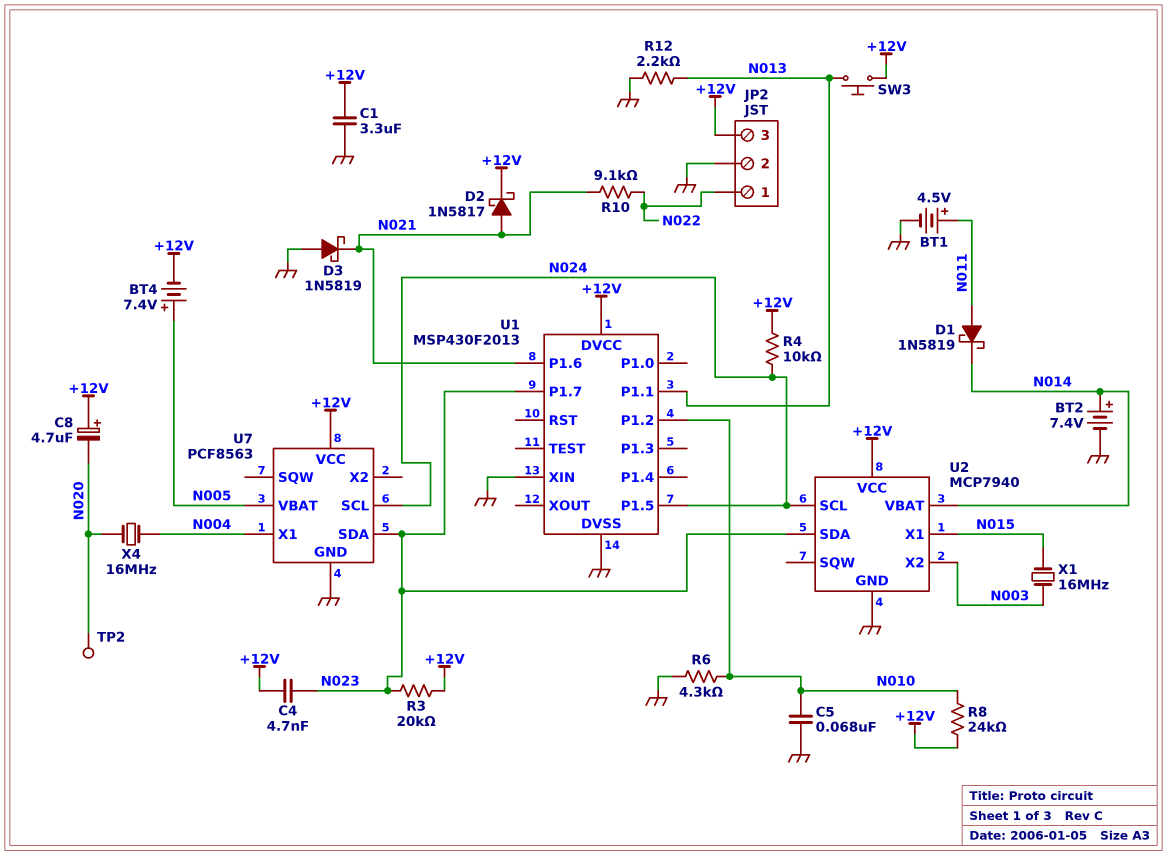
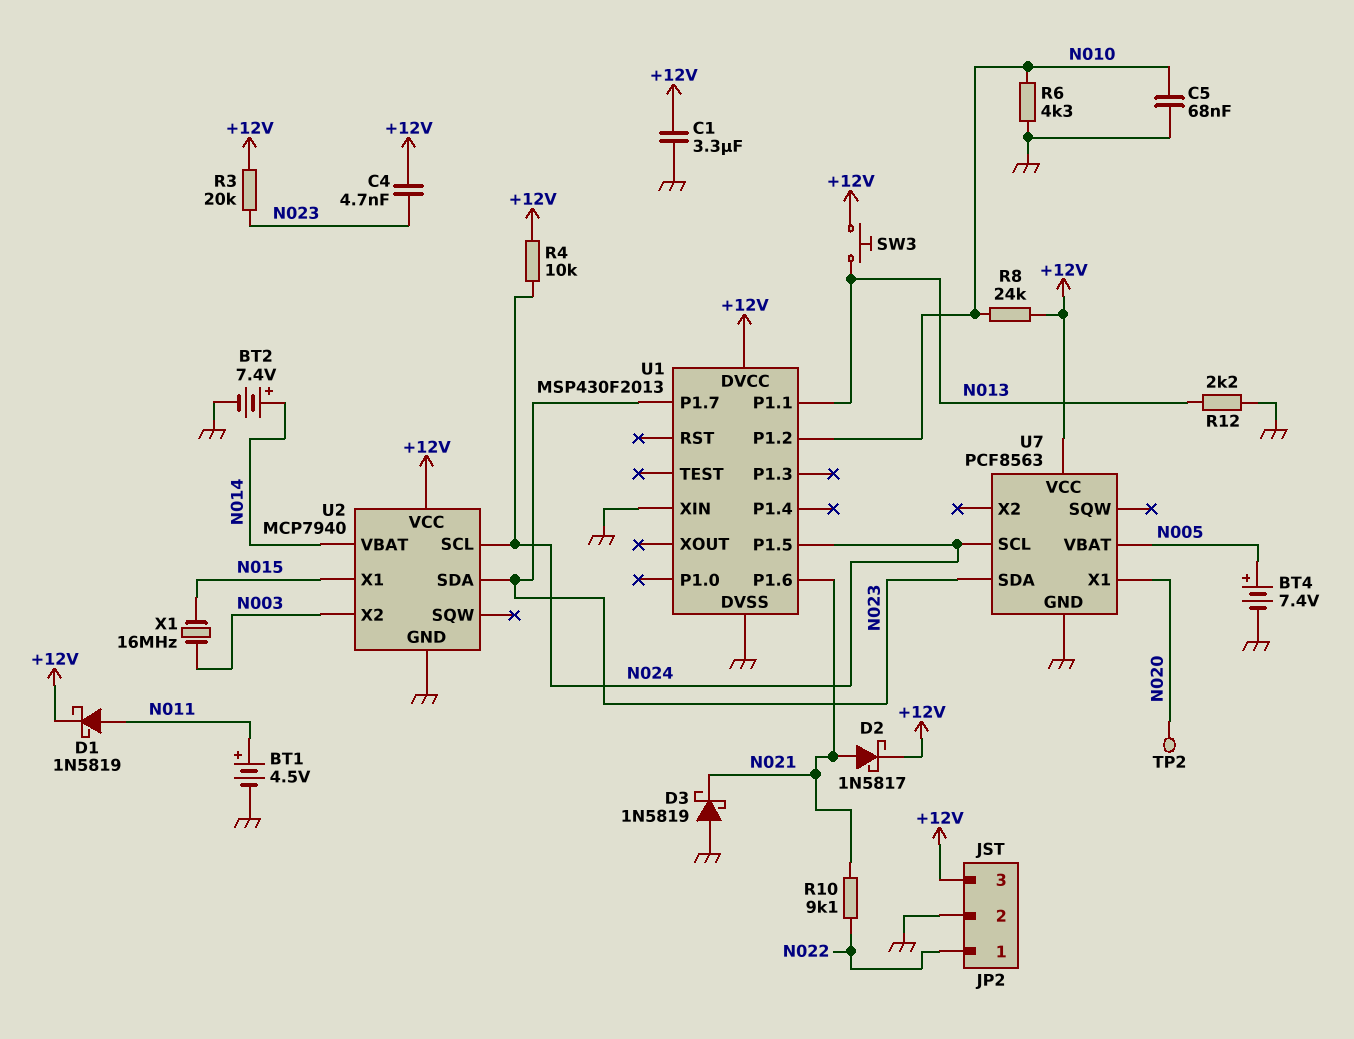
BT4: 7.4V (plus N005, minus +12V) -> 7.4V (plus N005, minus GND)
C8: 4.7uF (plus +12V, minus N020) -> none
D1: schottky 1N5819 (A N011, K N014) -> schottky 1N5819 (A N011, K +12V)
U7 pin X1: N004 -> N020
X4: 16MHz (N004, N020) -> none

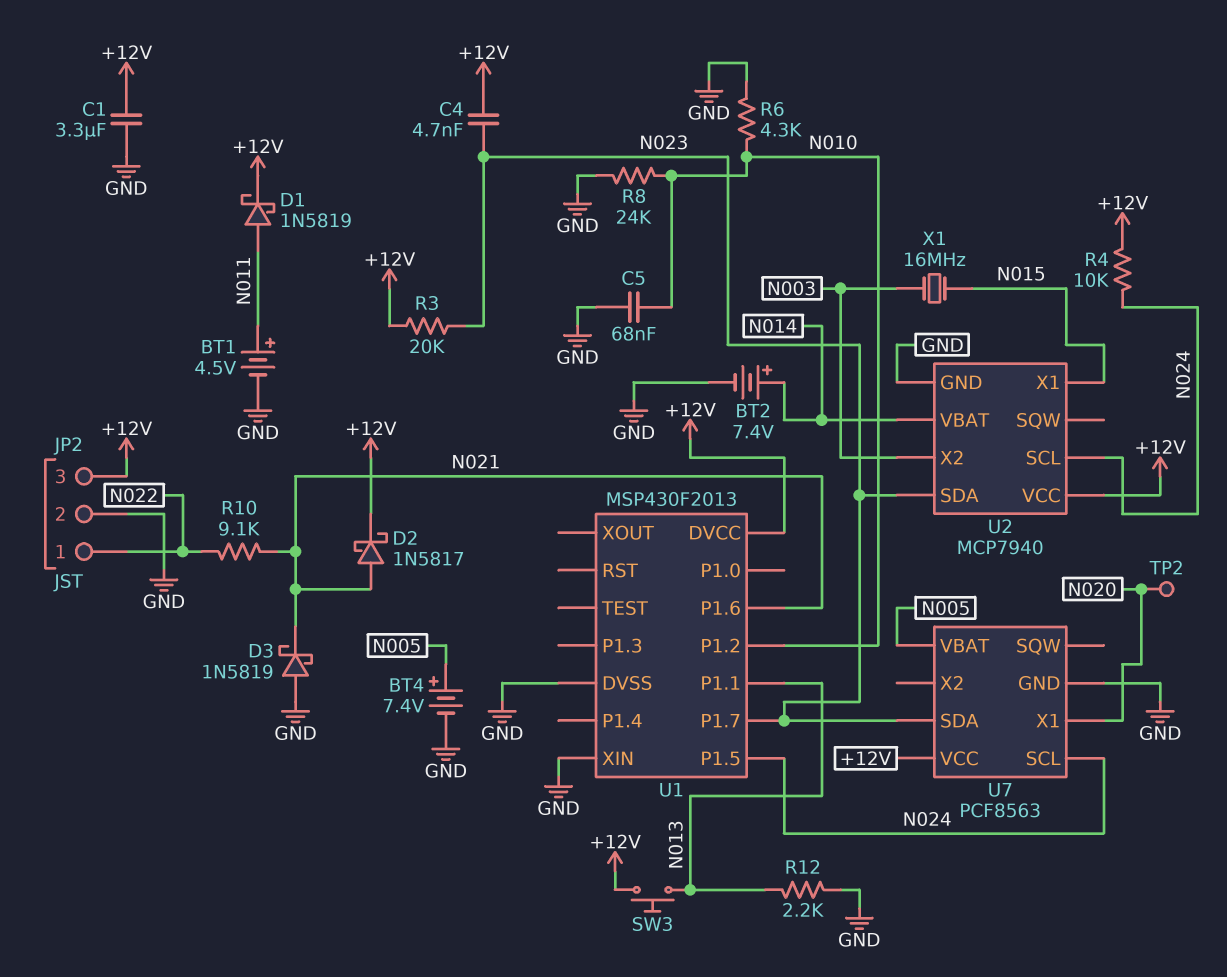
R8: 24k (+12V, N010) -> 24k (GND, N010)

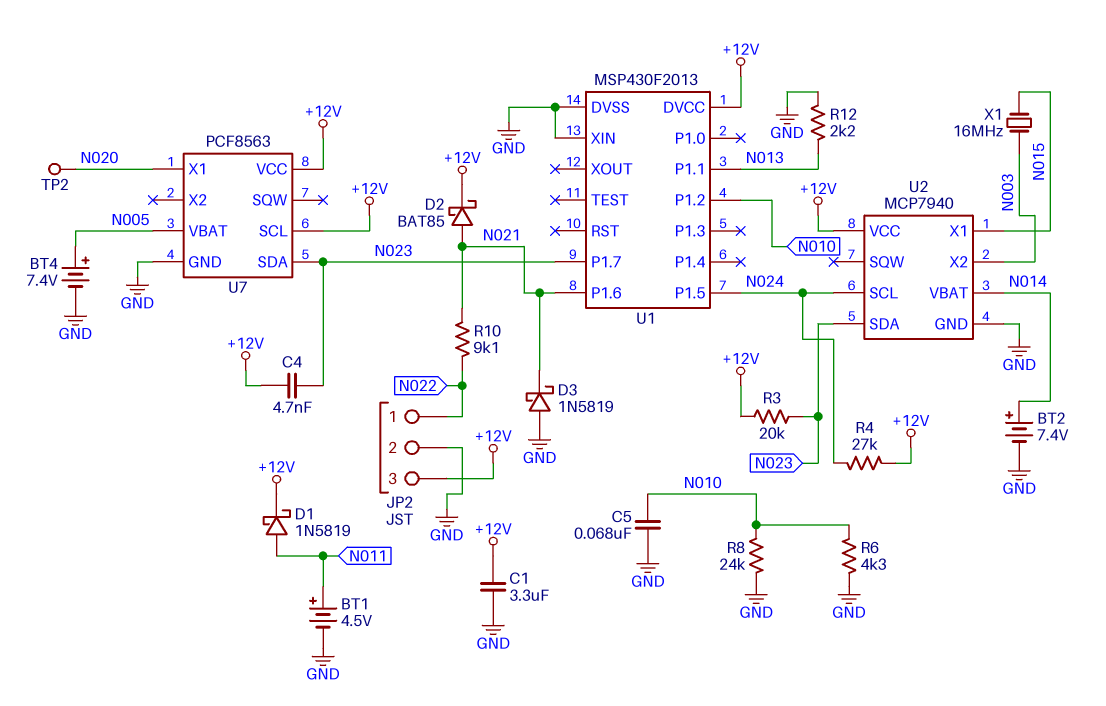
D2: schottky 1N5817 (A N021, K +12V) -> schottky BAT85 (A N021, K +12V)
R4: 10k (+12V, N024) -> 27k (+12V, N024)
SW3: button (+12V, N013) -> none
U7 pin SCL: N024 -> +12V

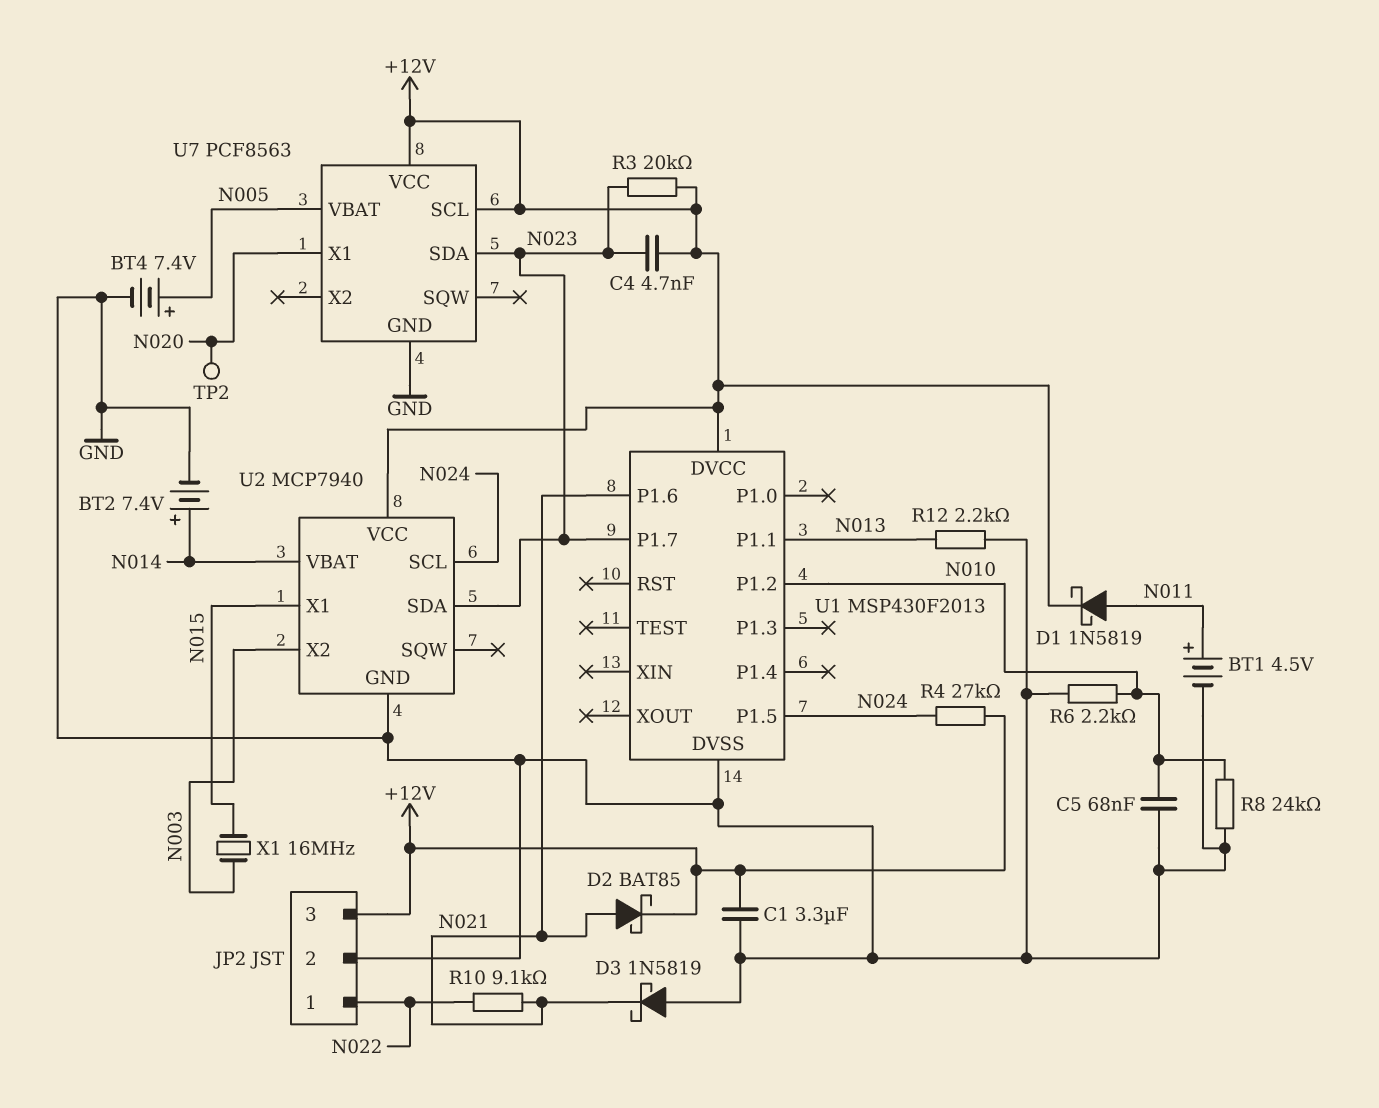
R6: 4.3k (GND, N010) -> 2.2k (GND, N010)
U1 pin XIN: GND -> none

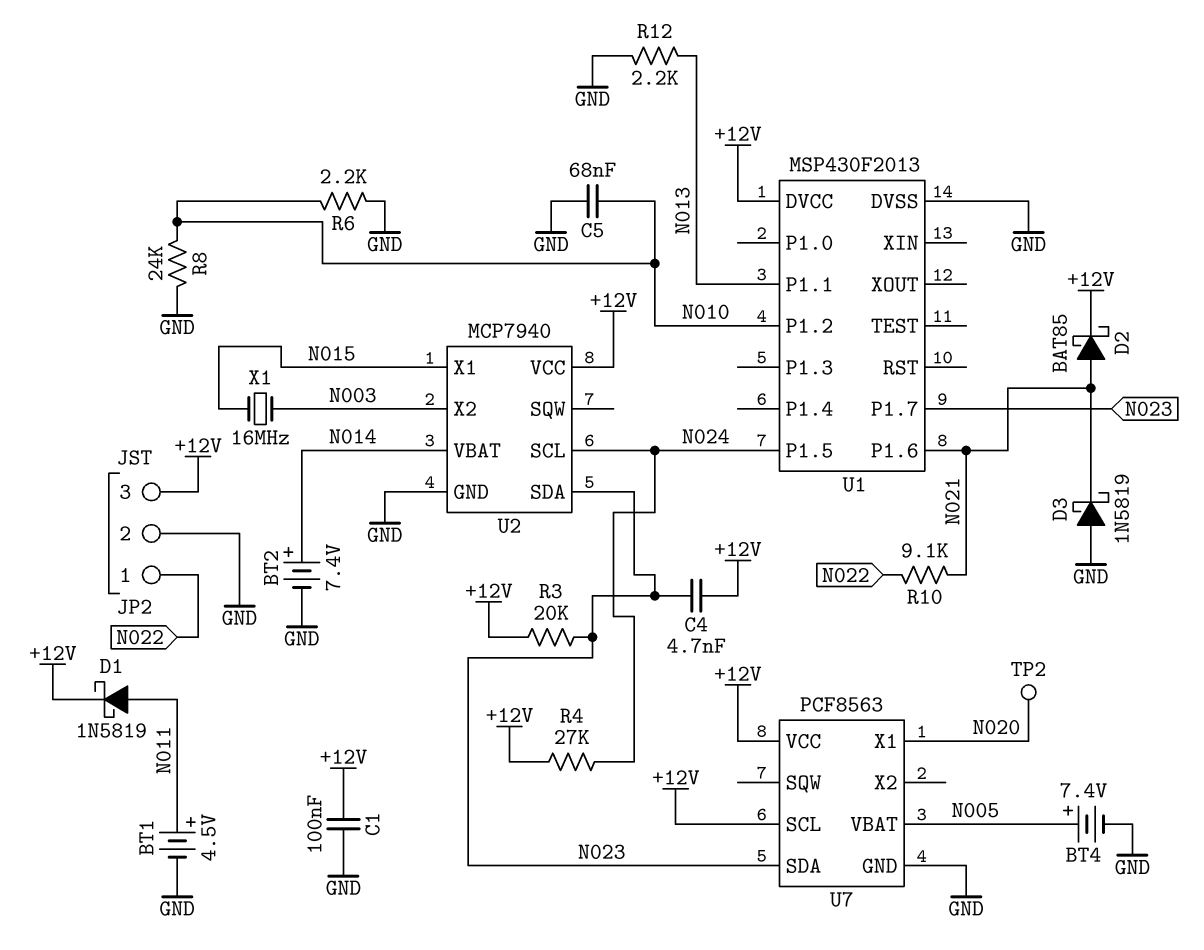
C1: 3.3uF (+12V, GND) -> 100nF (+12V, GND)

